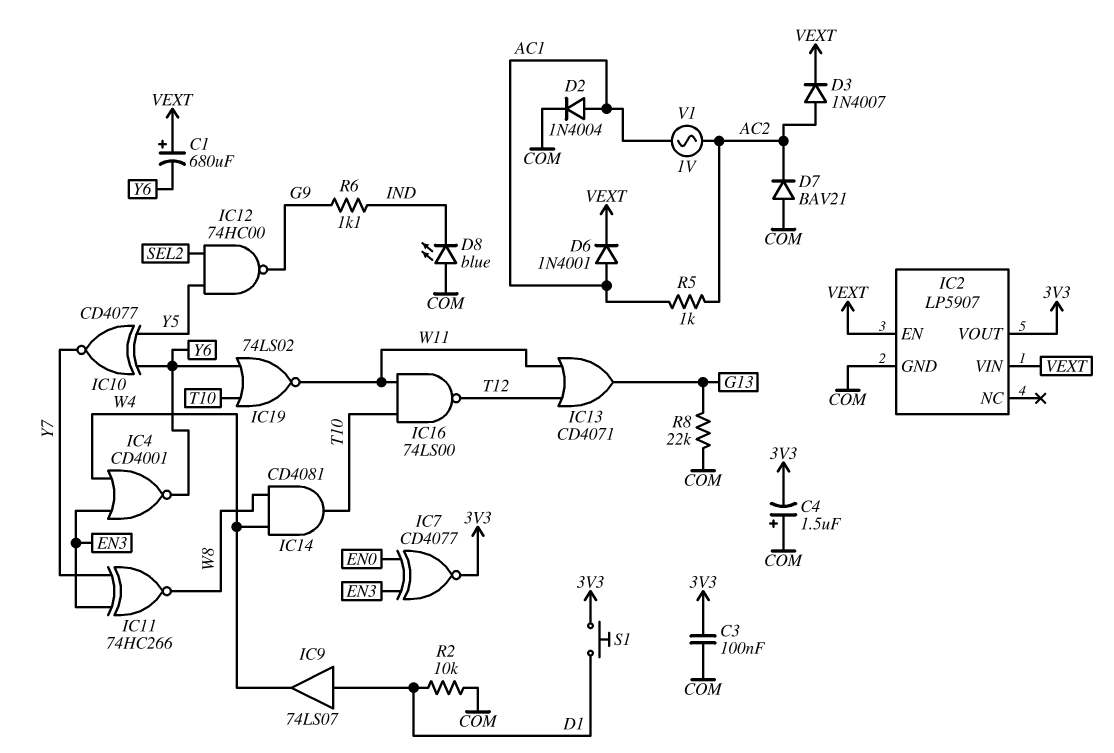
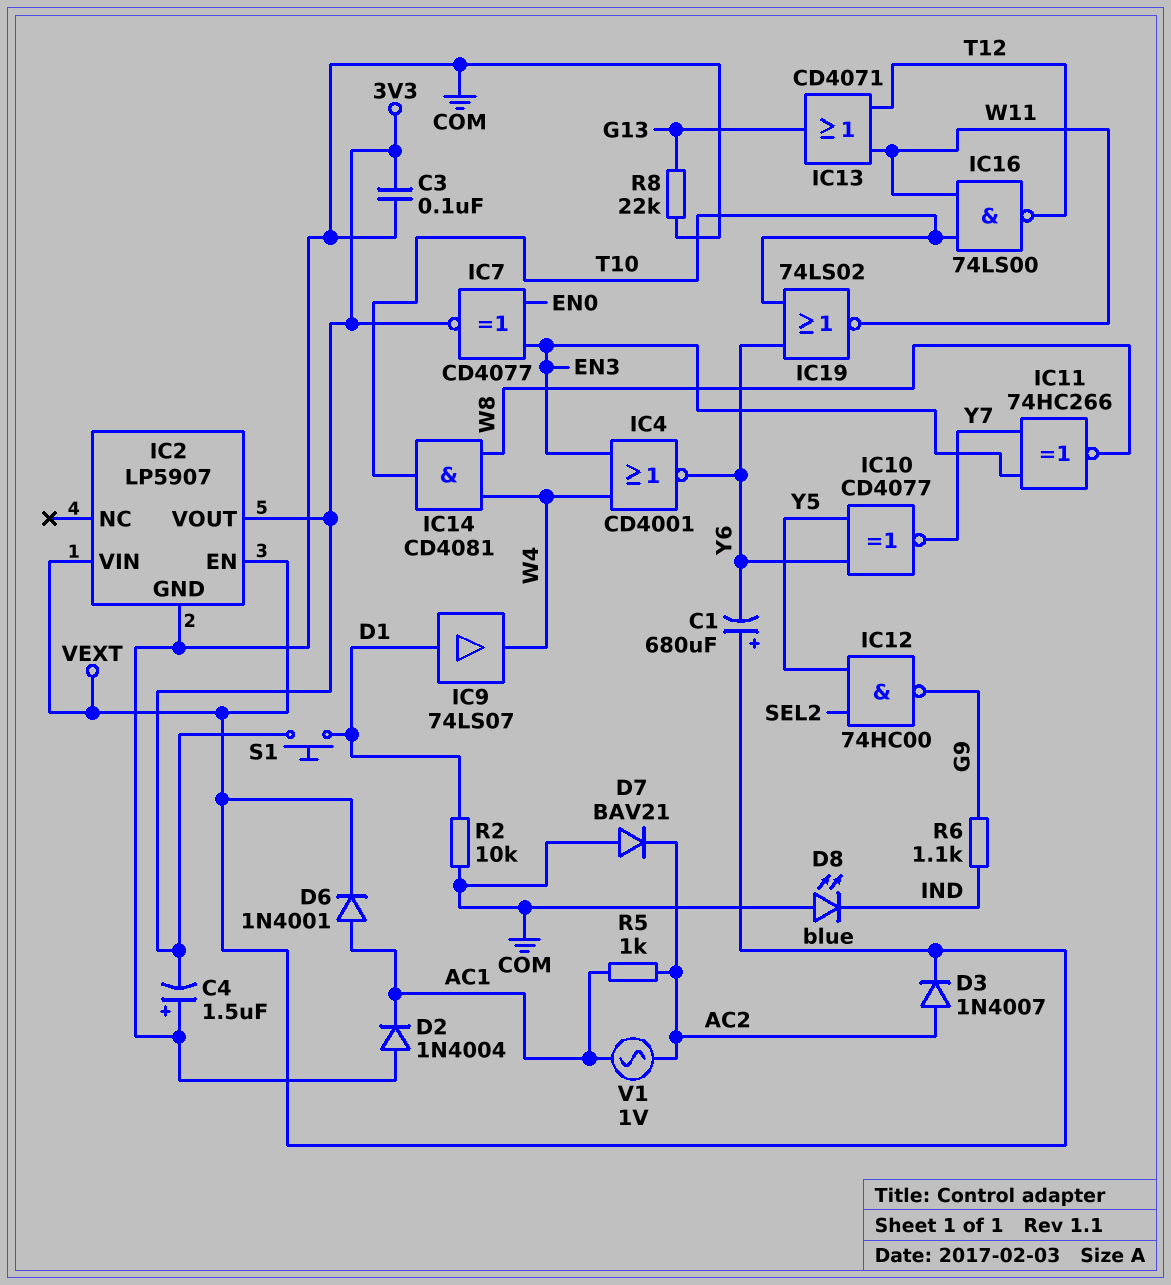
D2: diode 1N4004 (A AC1, K COM) -> diode 1N4004 (A COM, K AC1)

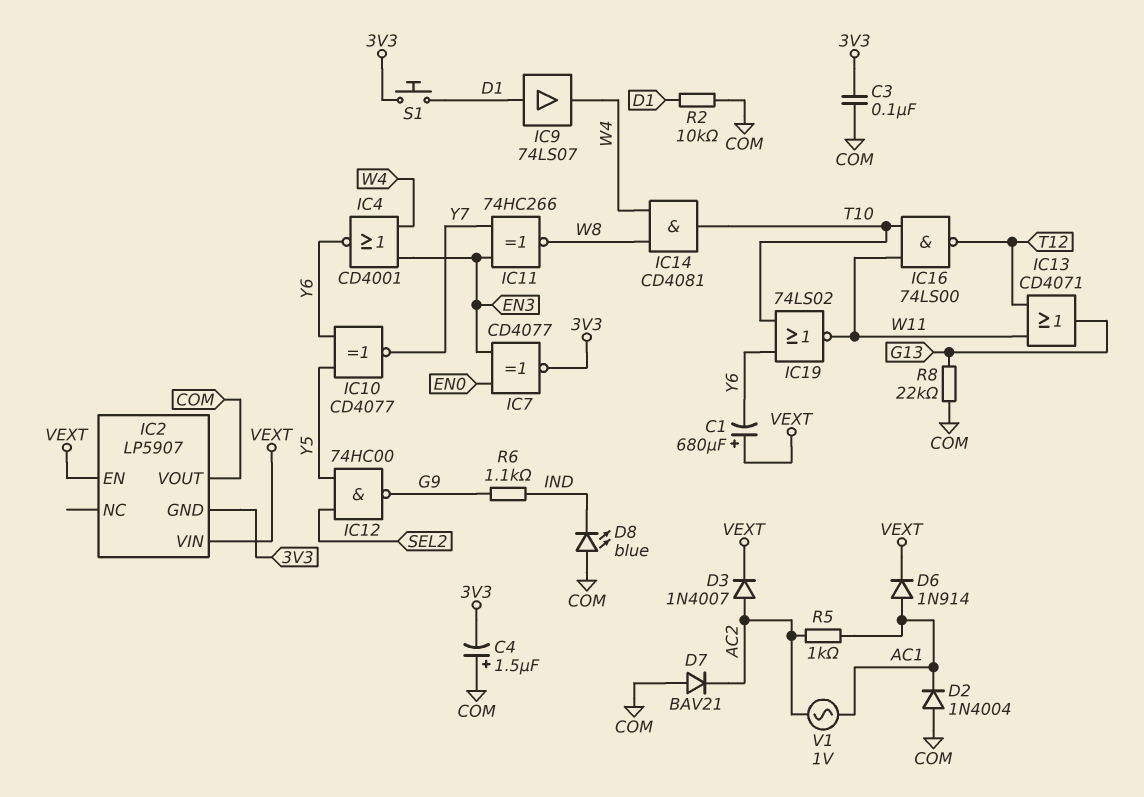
D6: diode 1N4001 (A AC1, K VEXT) -> diode 1N914 (A AC1, K VEXT)
IC2 pin GND: COM -> 3V3
IC2 pin VOUT: 3V3 -> COM

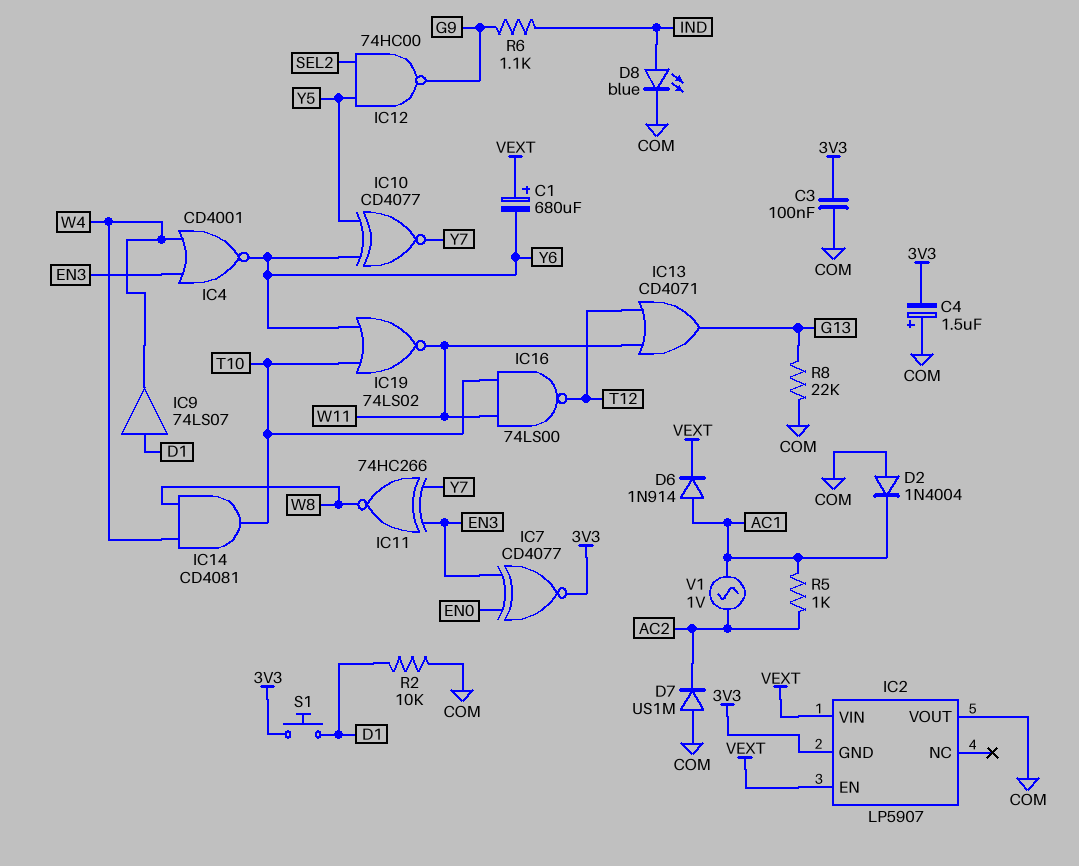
D3: diode 1N4007 (A AC2, K VEXT) -> none
D7: diode BAV21 (A COM, K AC2) -> diode US1M (A COM, K AC2)
D8: LED blue (A COM, K IND) -> LED blue (A IND, K COM)

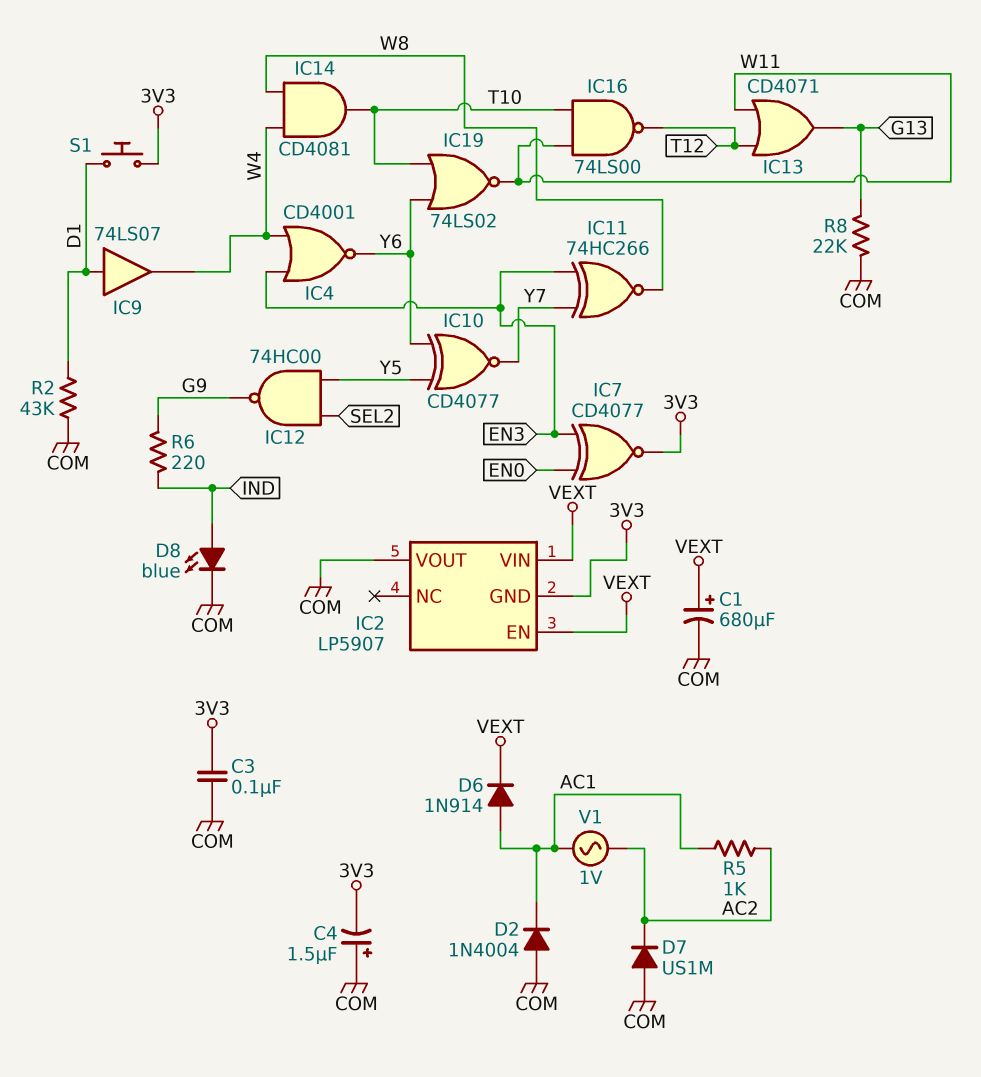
C1: 680uF (plus VEXT, minus Y6) -> 680uF (plus VEXT, minus COM)
R2: 10k (COM, D1) -> 43k (COM, D1)
R6: 1.1k (G9, IND) -> 220 (G9, IND)

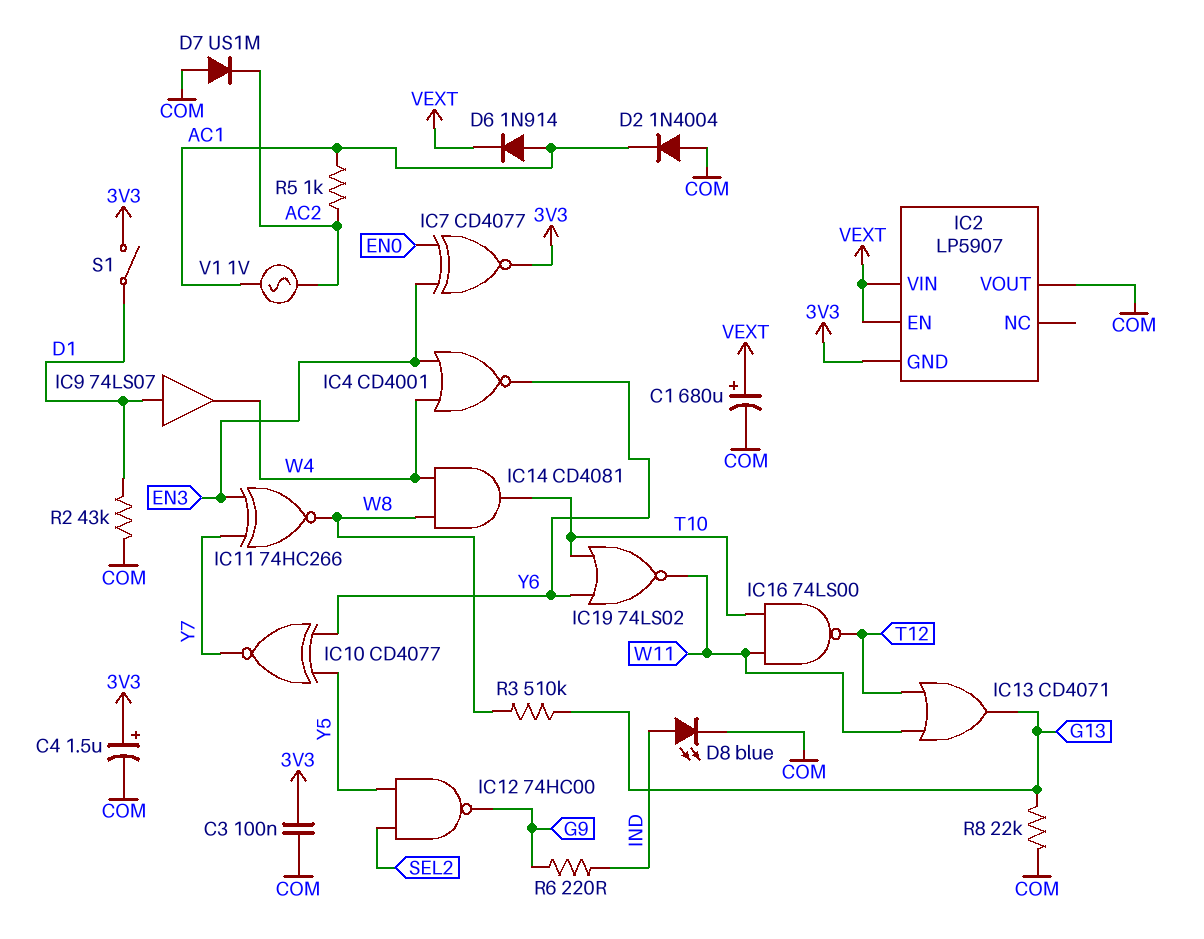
C4: 1.5uF (plus COM, minus 3V3) -> 1.5uF (plus 3V3, minus COM)
R3: none -> 510k (G13, W8)
S1: button (3V3, D1) -> switch (3V3, D1)

